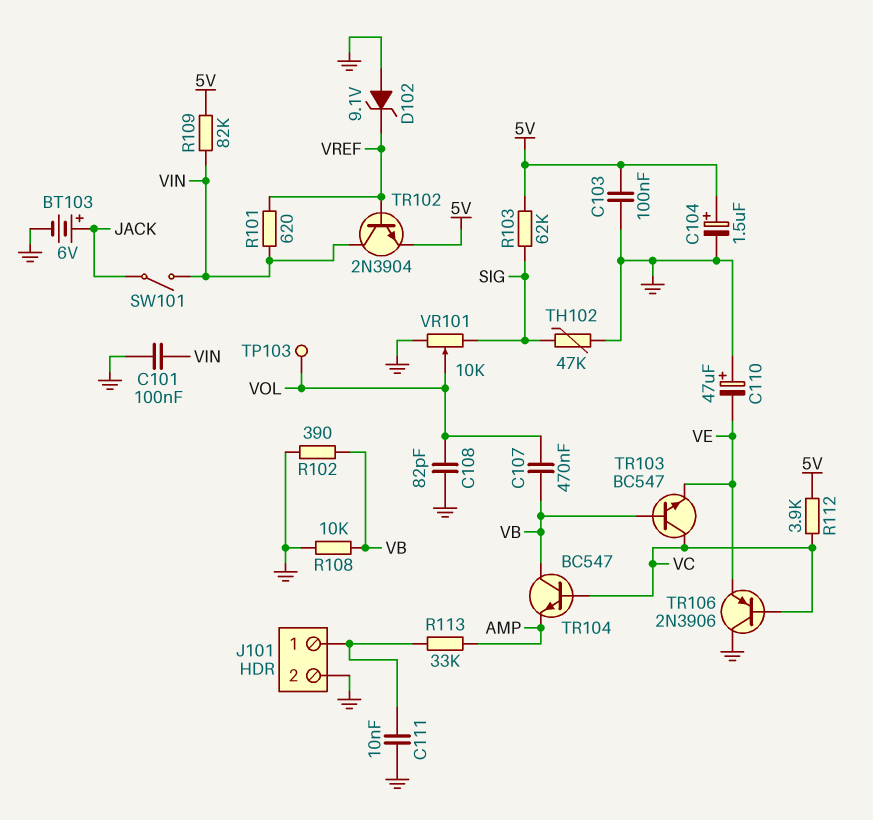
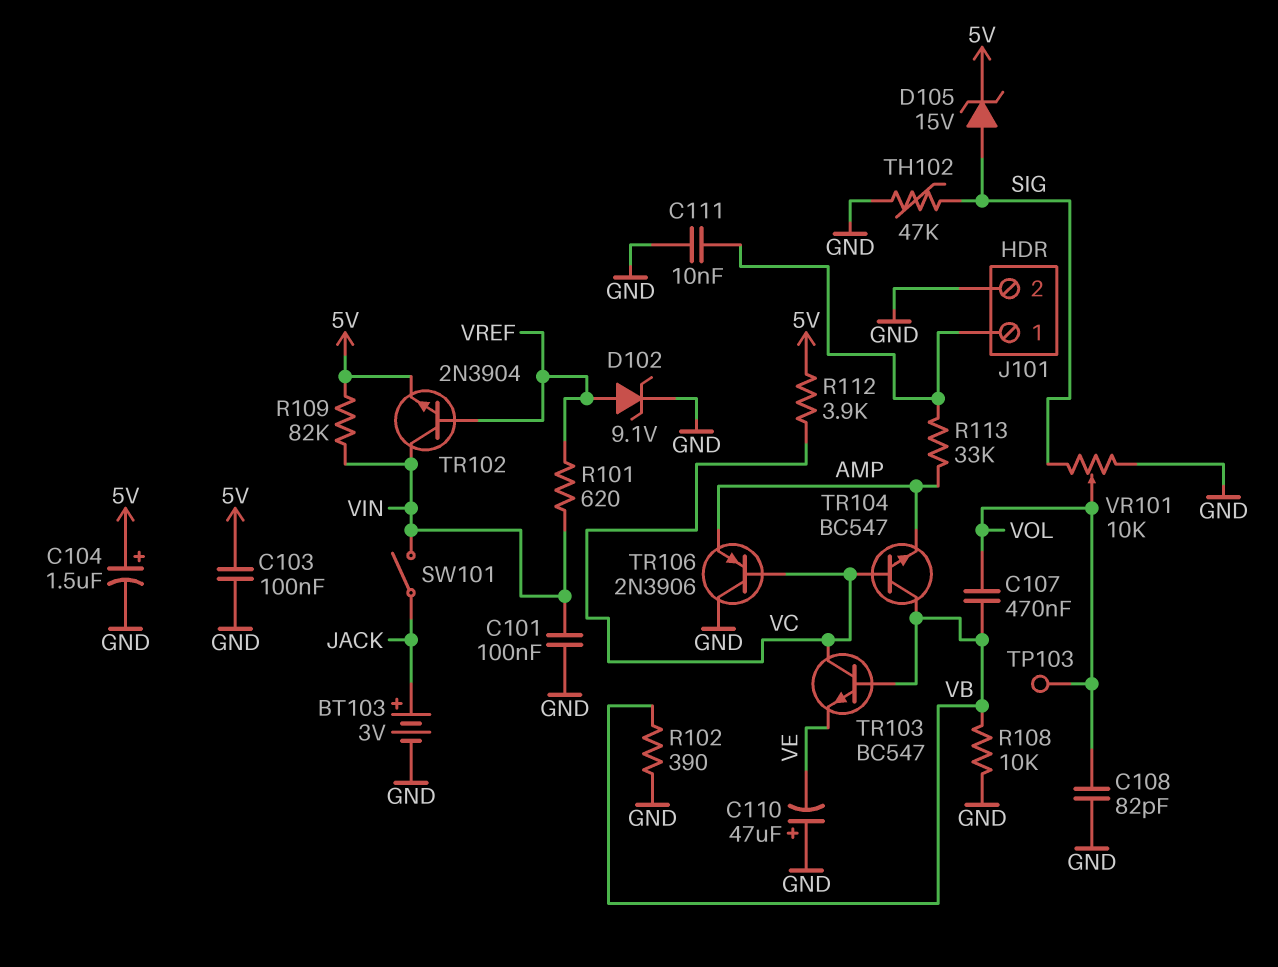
BT103: 6V (plus JACK, minus GND) -> 3V (plus JACK, minus GND)
D102: zener 9.1V (A GND, K VREF) -> zener 9.1V (A VREF, K GND)
D105: none -> zener 15V (A SIG, K 5V)
R103: 62k (5V, SIG) -> none
TR106: PNP 2N3906 (B VC, C GND, E VE) -> PNP 2N3906 (B VC, C GND, E AMP)

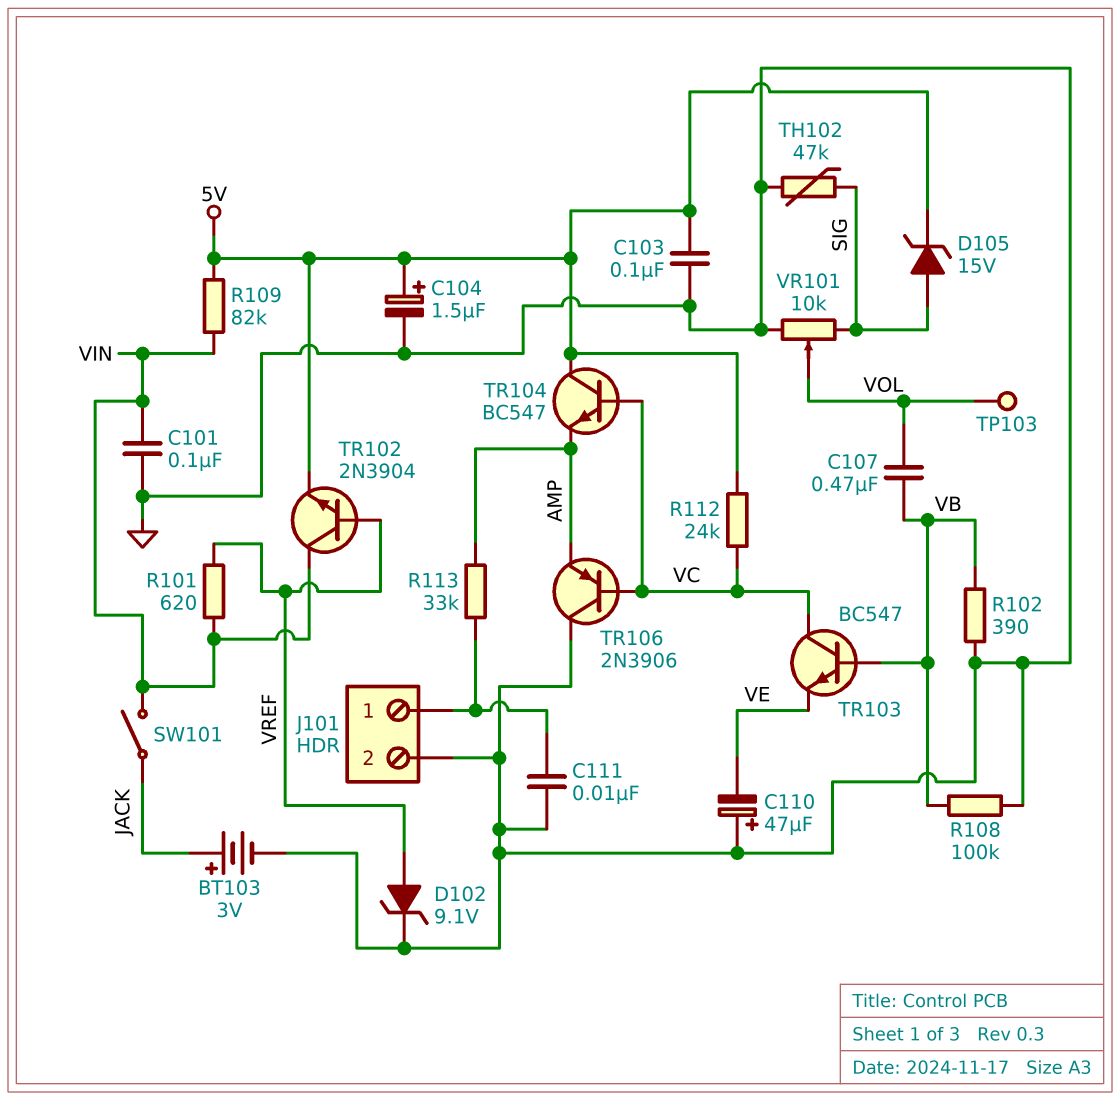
C108: 82pF (GND, VOL) -> none
R108: 10k (GND, VB) -> 100k (GND, VB)
R112: 3.9k (5V, VC) -> 24k (5V, VC)
TR104: NPN BC547 (B VC, C VB, E AMP) -> NPN BC547 (B VC, C 5V, E AMP)

